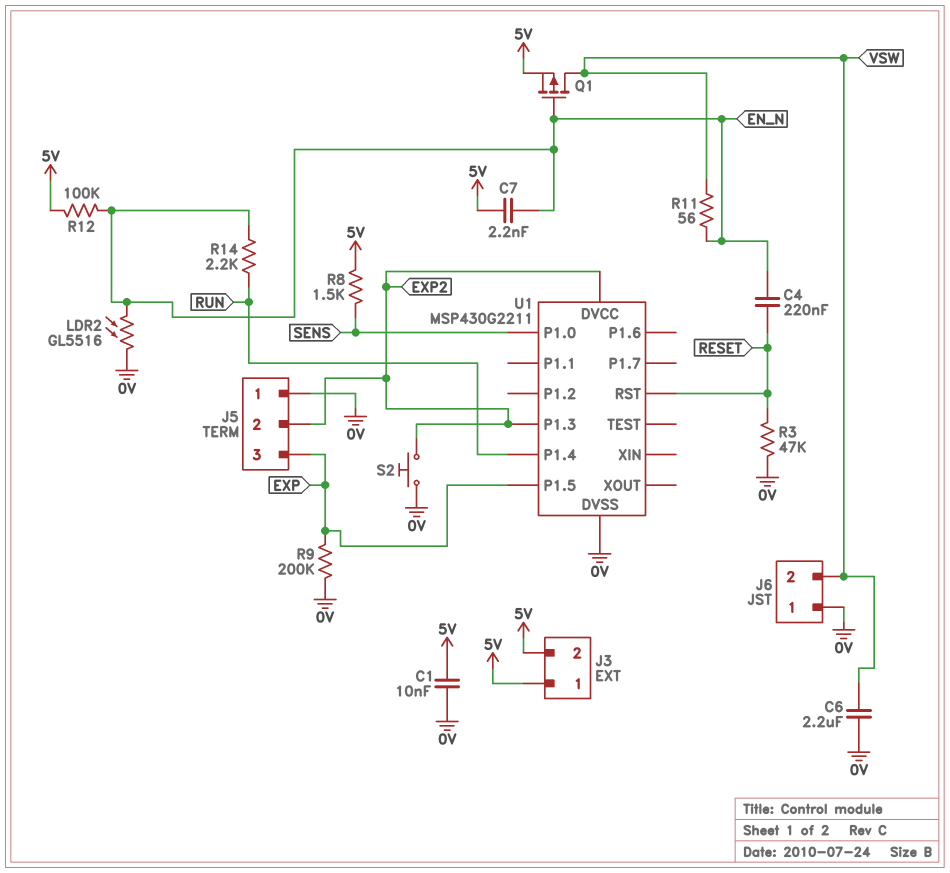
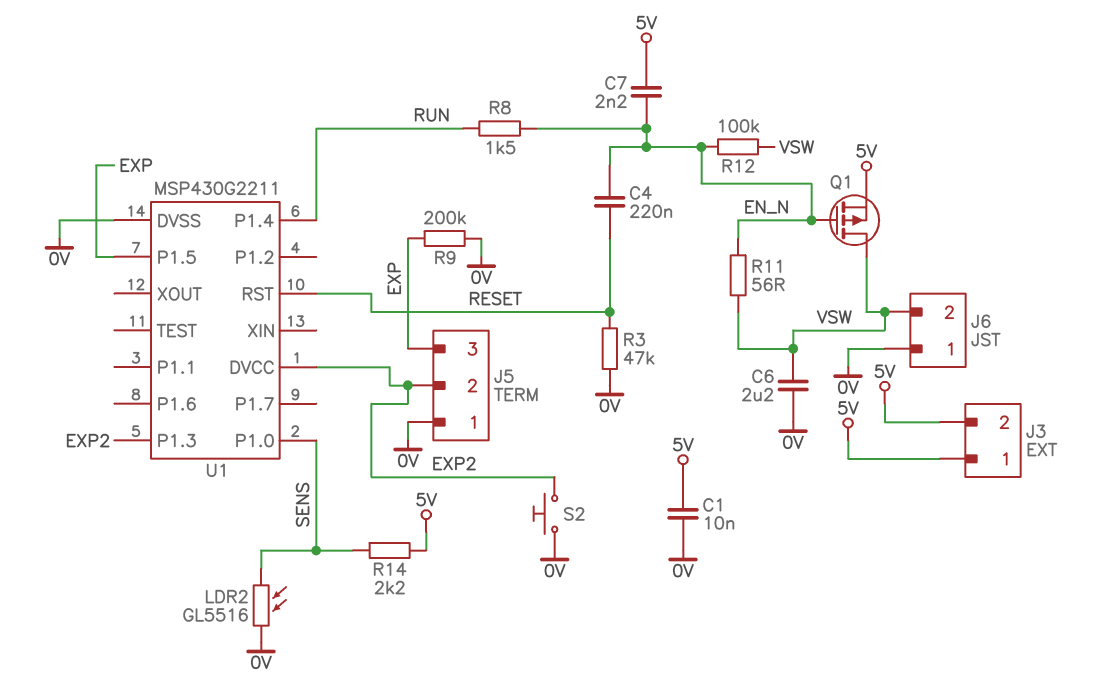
LDR2: GL5516 (0V, EN_N) -> GL5516 (0V, SENS)
R8: 1.5k (5V, SENS) -> 1.5k (EN_N, RUN)
R12: 100k (5V, EN_N) -> 100k (EN_N, VSW)
R14: 2.2k (EN_N, RUN) -> 2.2k (5V, SENS)

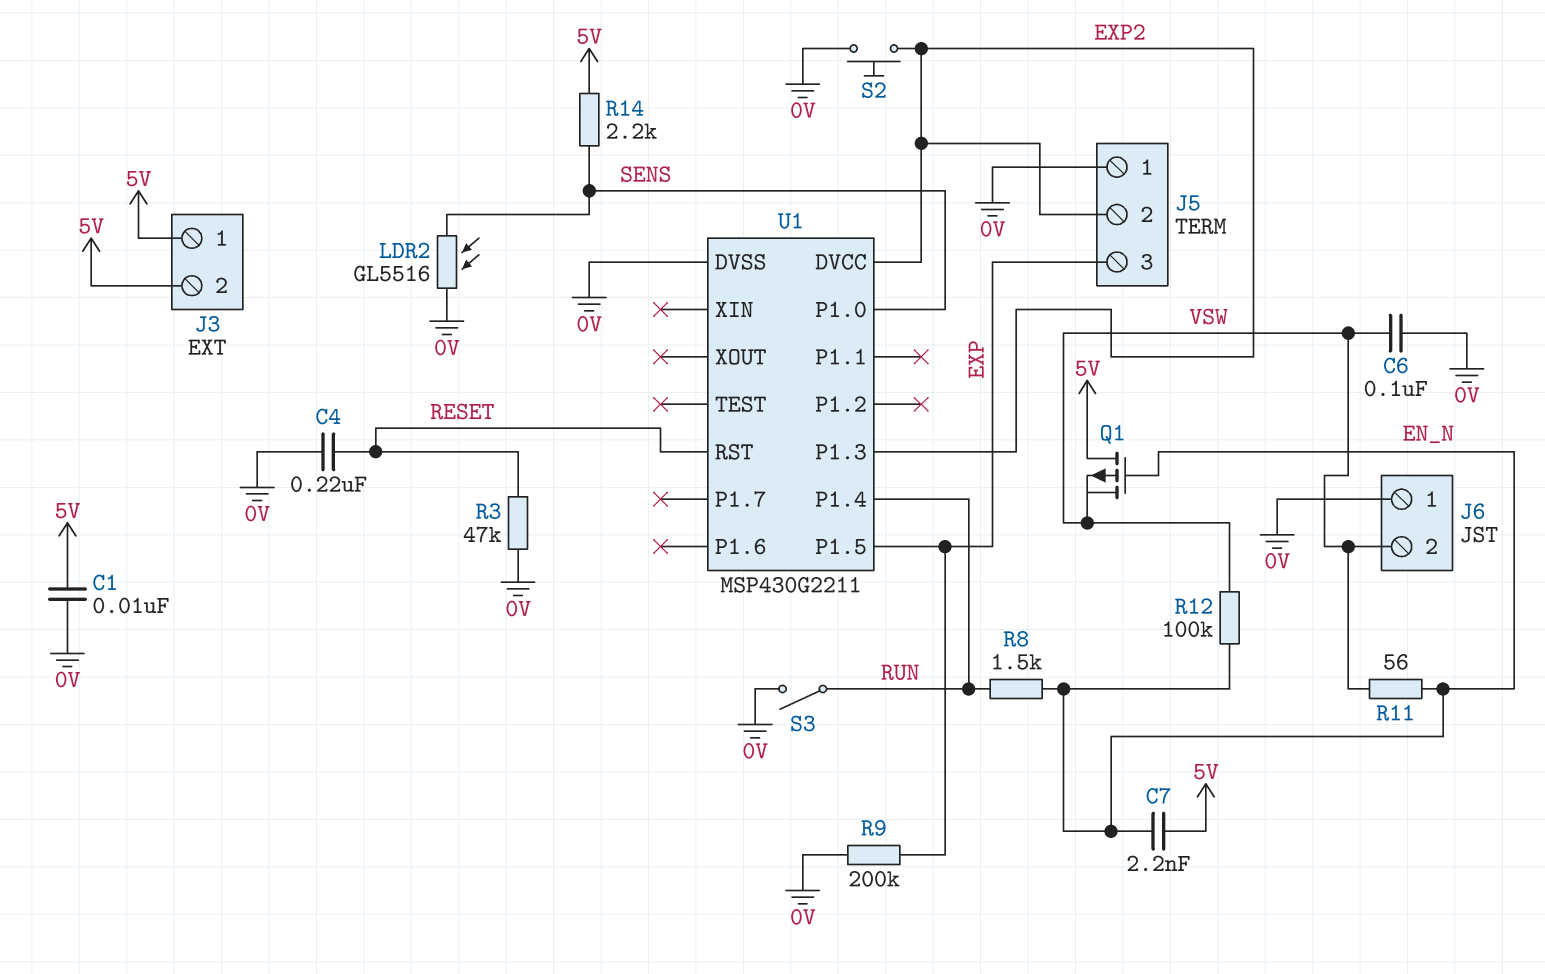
C4: 220nF (EN_N, RESET) -> 220nF (0V, RESET)
C6: 2.2uF (0V, VSW) -> 100nF (0V, VSW)
Q1: PMOS (G EN_N, D VSW, S 5V) -> PMOS (G EN_N, D 5V, S VSW)
S3: none -> switch (0V, RUN)

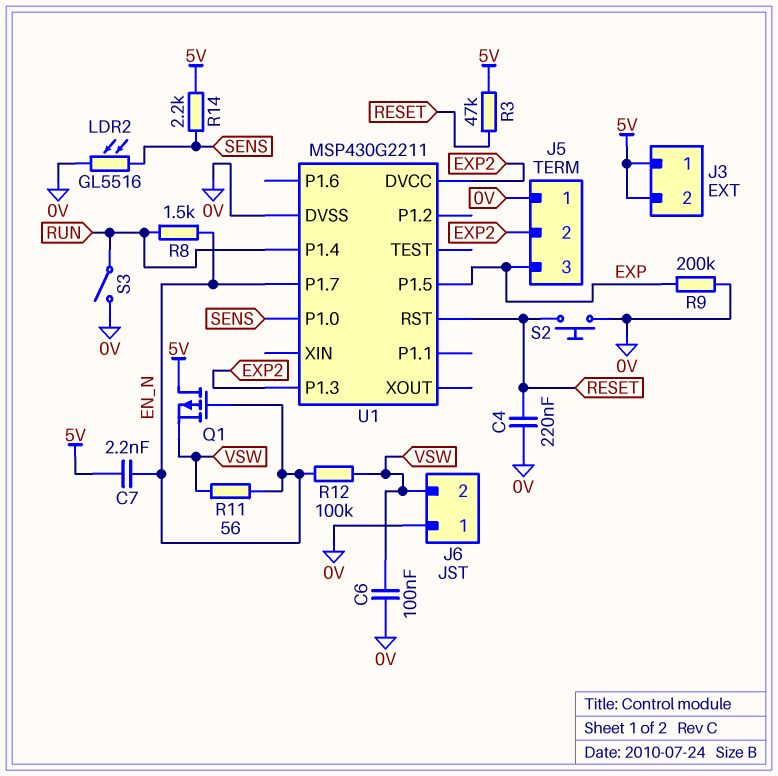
C1: 10nF (0V, 5V) -> none
R3: 47k (0V, RESET) -> 47k (5V, RESET)
S2: button (0V, EXP2) -> button (0V, RESET)
U1 pin P1.7: none -> EN_N

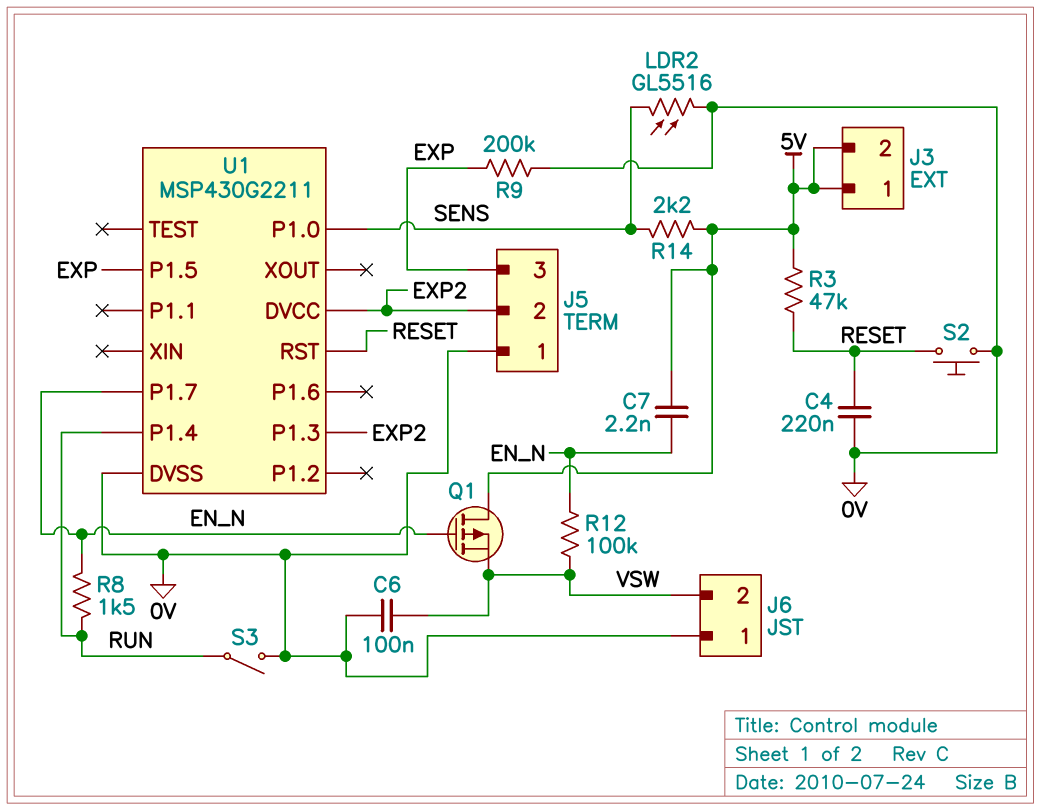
R11: 56 (EN_N, VSW) -> none

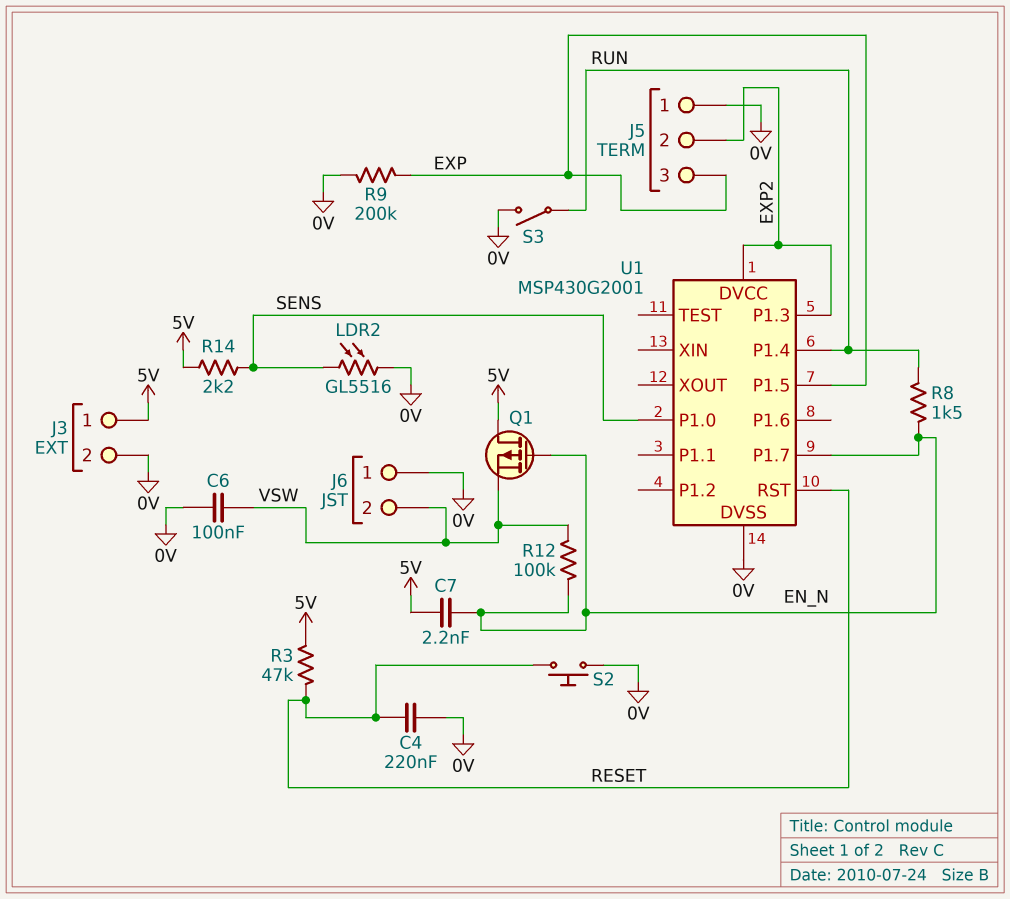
J3 pin 2: 5V -> 0V
U1: MSP430G2211 -> MSP430G2001

